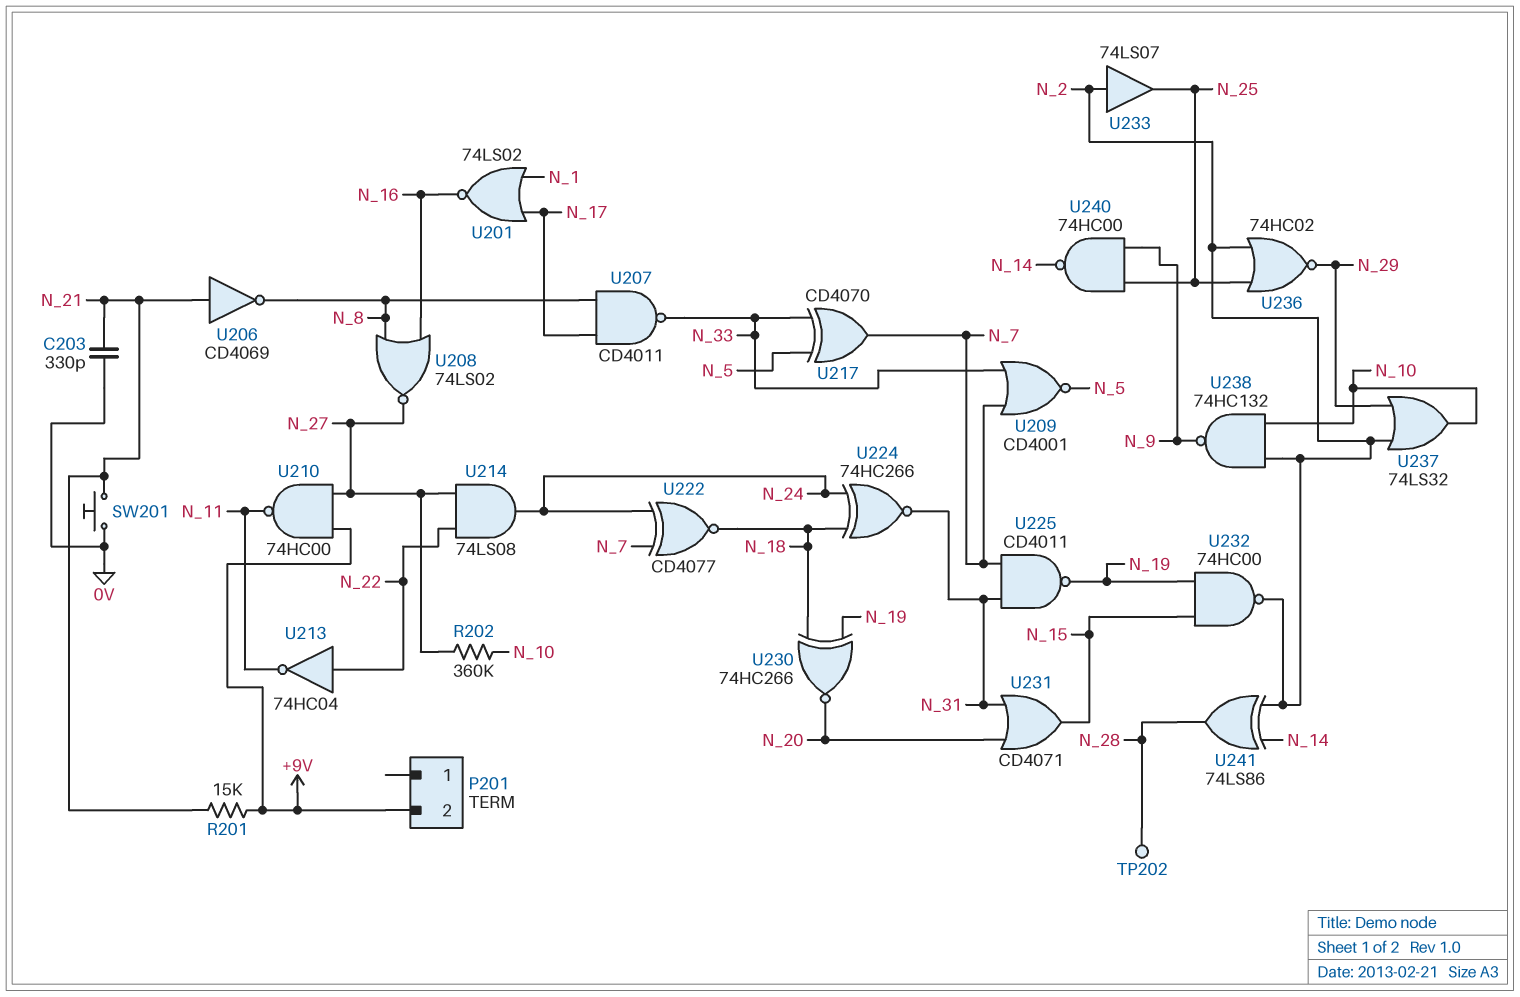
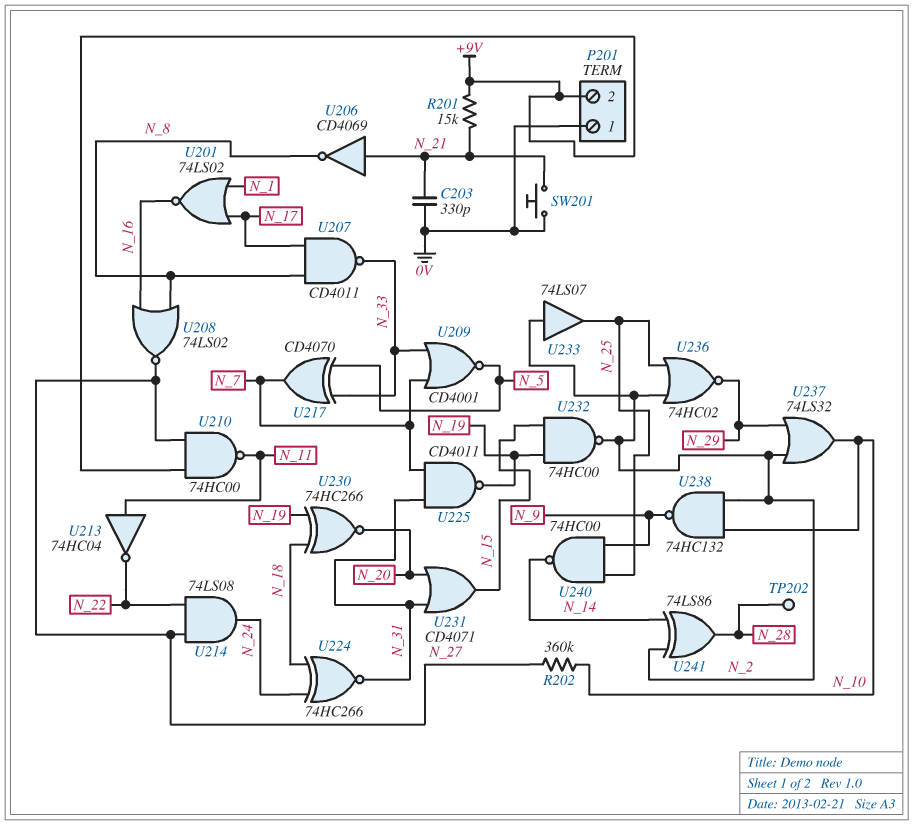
P201 pin 1: none -> 0V
U213: NOT 74HC04 (in N_22, out N_11) -> NOT 74HC04 (in N_11, out N_22)
U222: XNOR CD4077 (in N_7, in N_24, out N_18) -> none

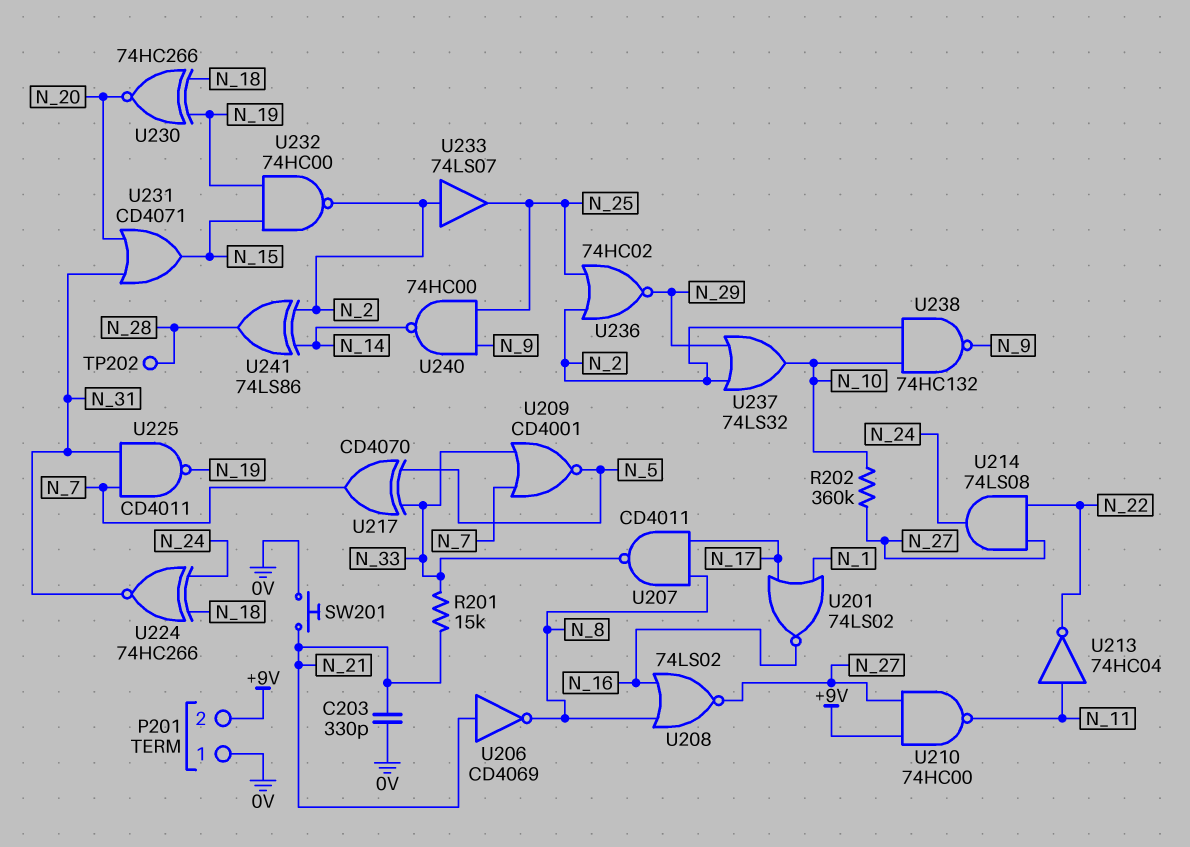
R201: 15k (+9V, N_21) -> 15k (N_21, N_33)

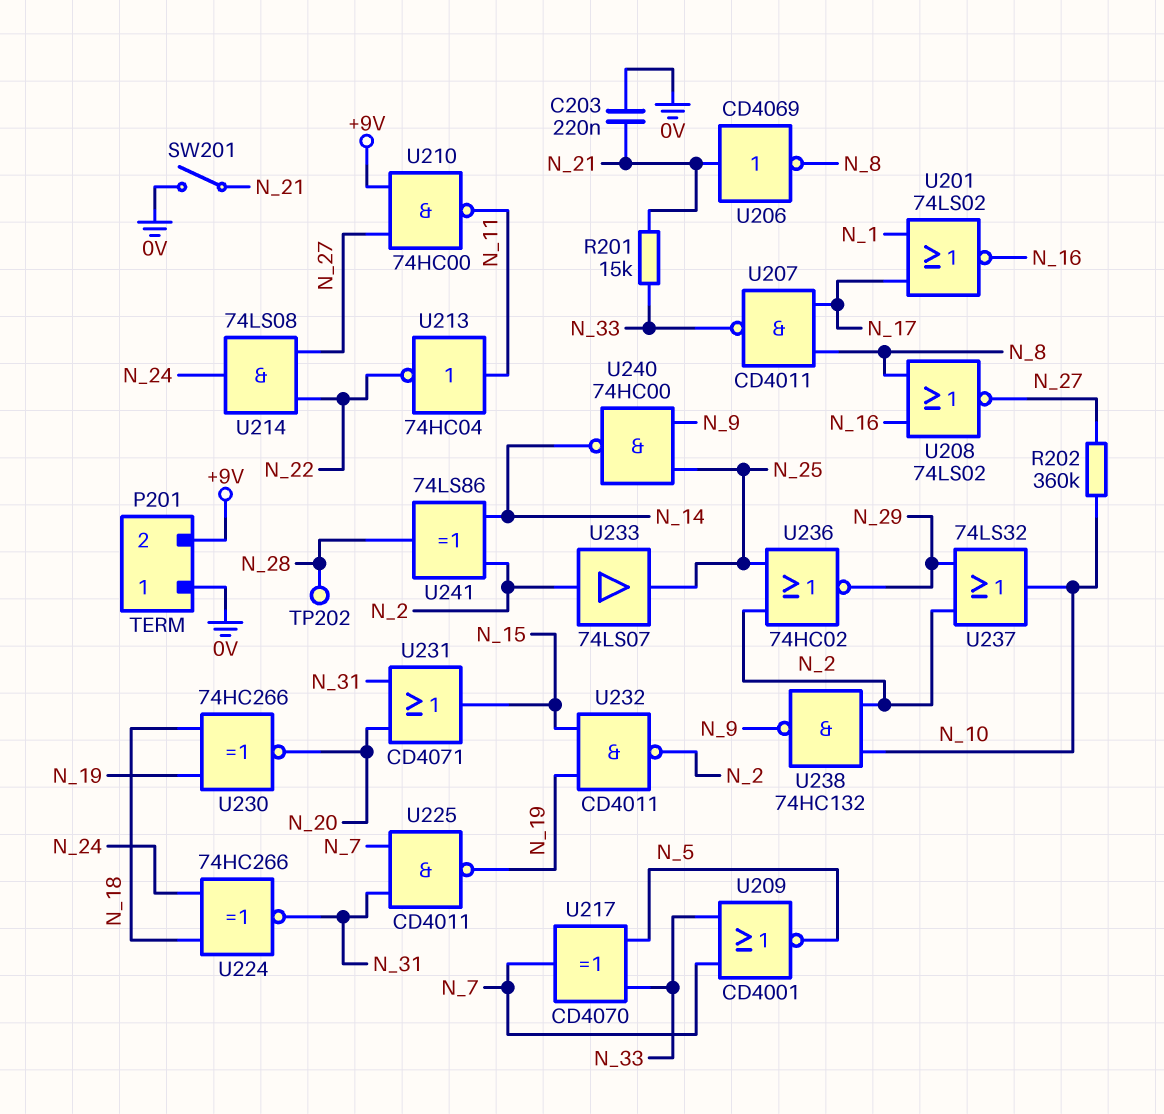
C203: 330pF (0V, N_21) -> 220nF (0V, N_21)
SW201: button (0V, N_21) -> switch (0V, N_21)
U232: NAND 74HC00 (in N_15, in N_19, out N_2) -> NAND CD4011 (in N_15, in N_19, out N_2)

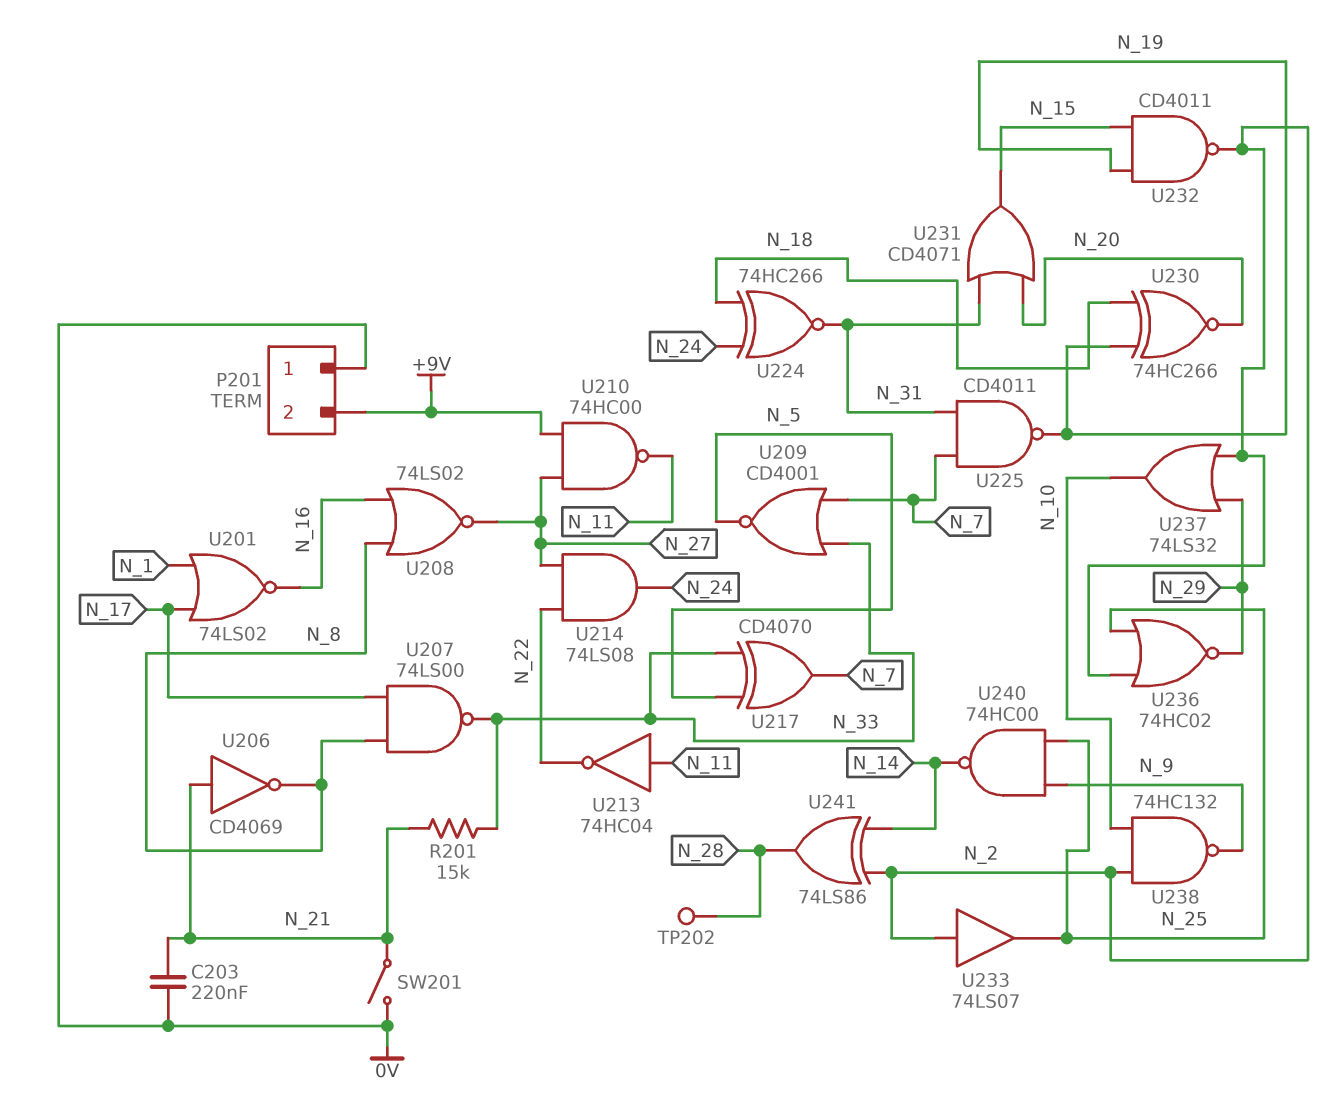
R202: 360k (N_10, N_27) -> none
U207: NAND CD4011 (in N_8, in N_17, out N_33) -> NAND 74LS00 (in N_8, in N_17, out N_33)

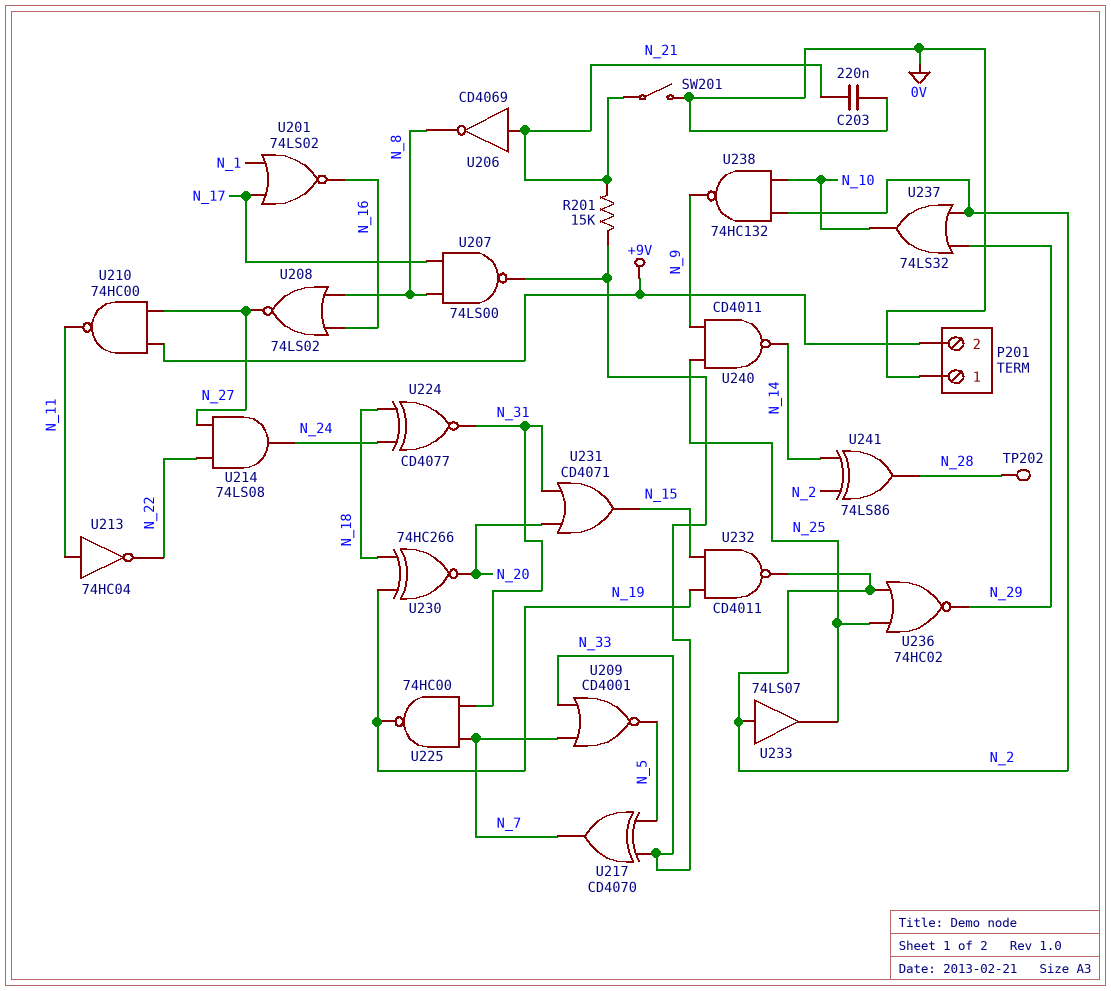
U224: XNOR 74HC266 (in N_18, in N_24, out N_31) -> XNOR CD4077 (in N_18, in N_24, out N_31)
U225: NAND CD4011 (in N_7, in N_31, out N_19) -> NAND 74HC00 (in N_7, in N_31, out N_19)
U240: NAND 74HC00 (in N_9, in N_25, out N_14) -> NAND CD4011 (in N_9, in N_25, out N_14)

